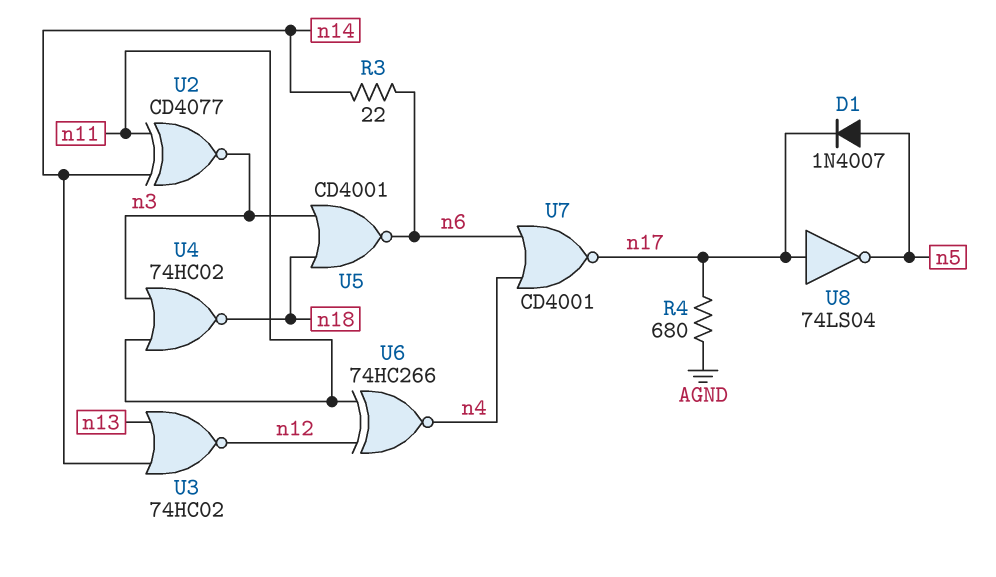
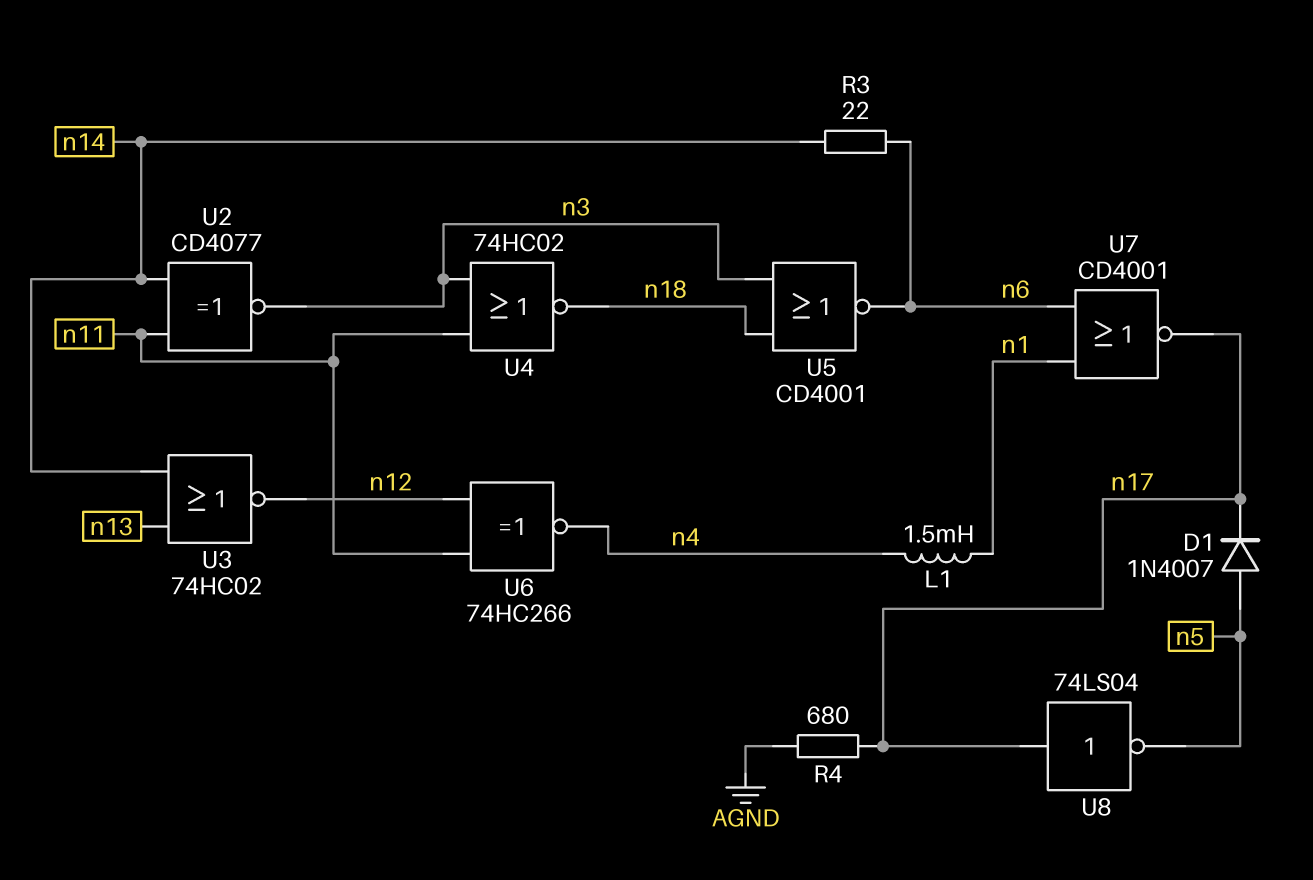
L1: none -> 1.5mH (n1, n4)
U7: NOR CD4001 (in n4, in n6, out n17) -> NOR CD4001 (in n1, in n6, out n17)

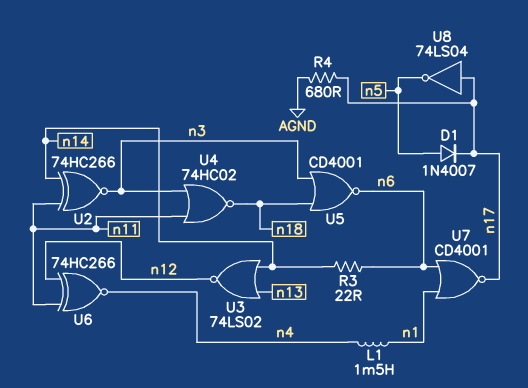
U2: XNOR CD4077 (in n11, in n14, out n3) -> XNOR 74HC266 (in n11, in n14, out n3)
U3: NOR 74HC02 (in n13, in n14, out n12) -> NOR 74LS02 (in n13, in n14, out n12)

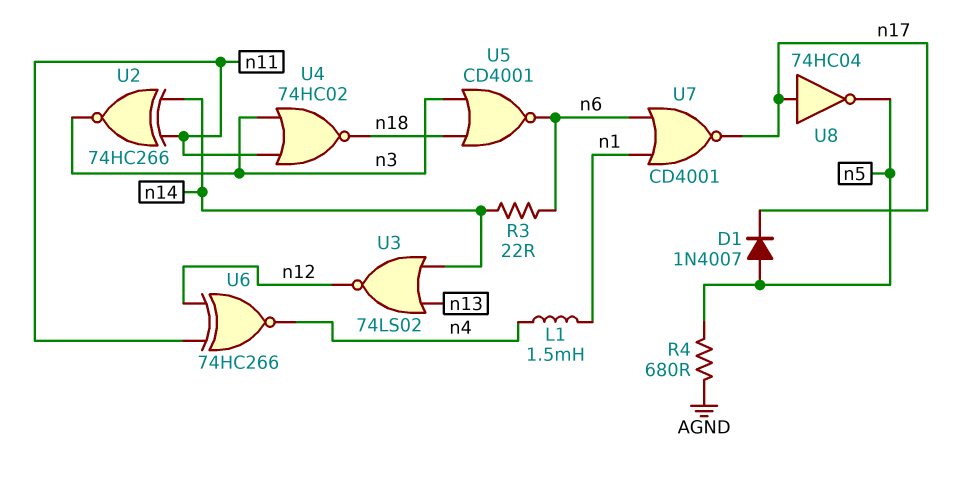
R4: 680 (AGND, n17) -> 680 (AGND, n5)
U8: NOT 74LS04 (in n17, out n5) -> NOT 74HC04 (in n17, out n5)

